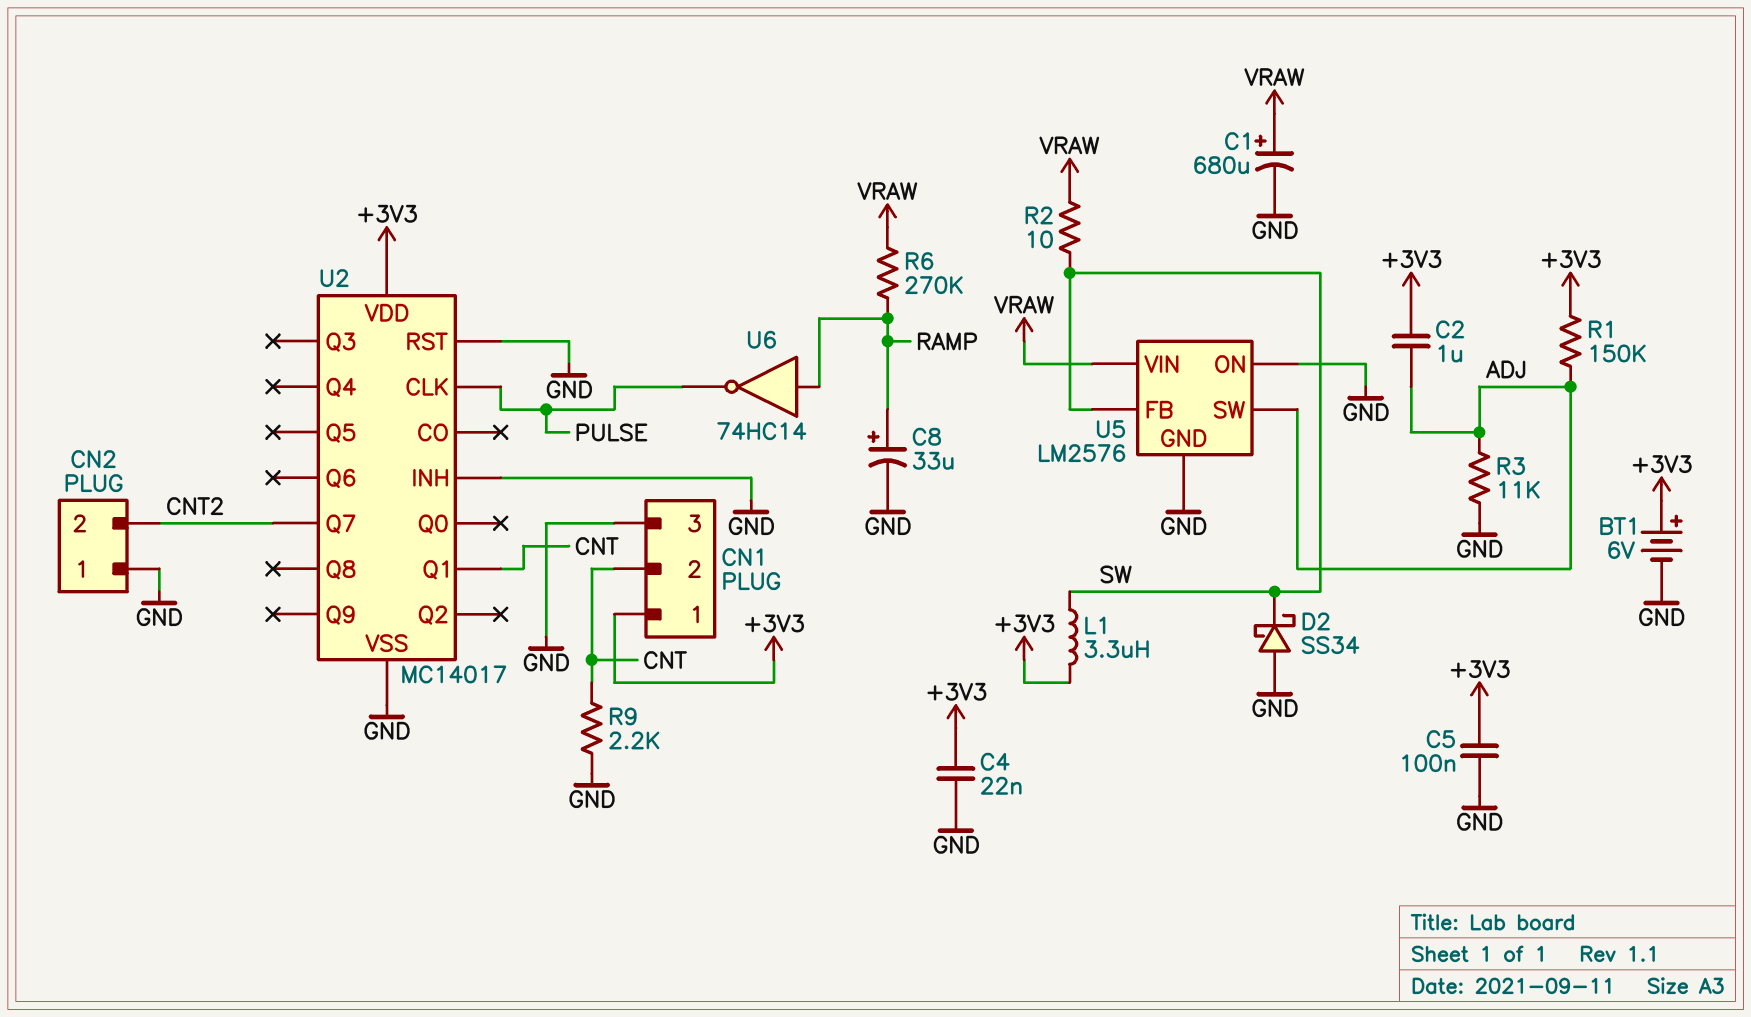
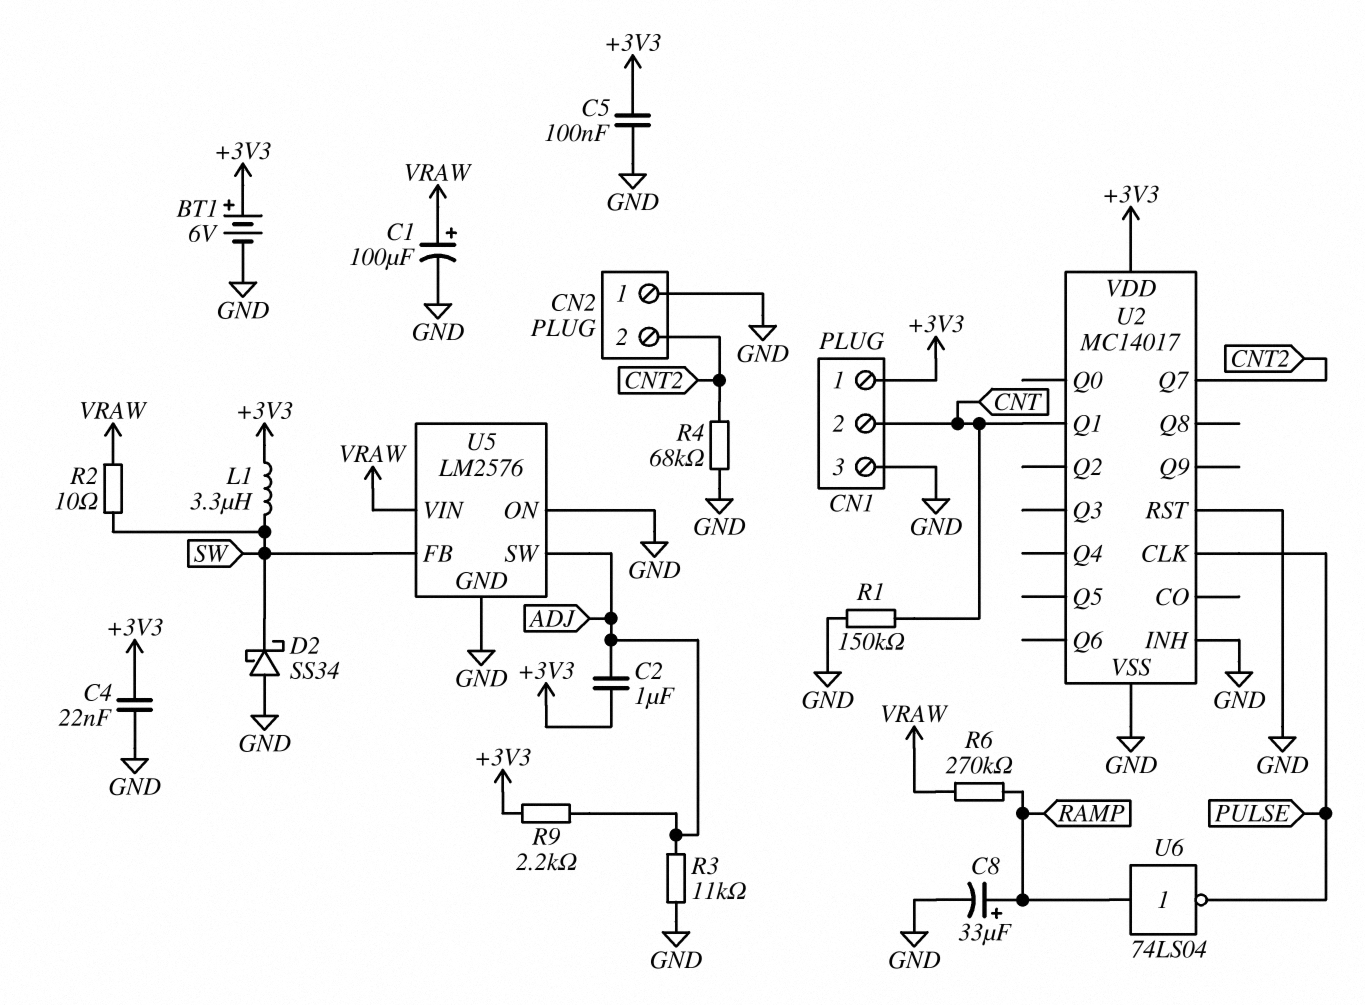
C1: 680uF (plus VRAW, minus GND) -> 100uF (plus VRAW, minus GND)
R1: 150k (+3V3, ADJ) -> 150k (CNT, GND)
R4: none -> 68k (CNT2, GND)
R9: 2.2k (CNT, GND) -> 2.2k (+3V3, ADJ)
U6: NOT 74HC14 (in RAMP, out PULSE) -> NOT 74LS04 (in RAMP, out PULSE)

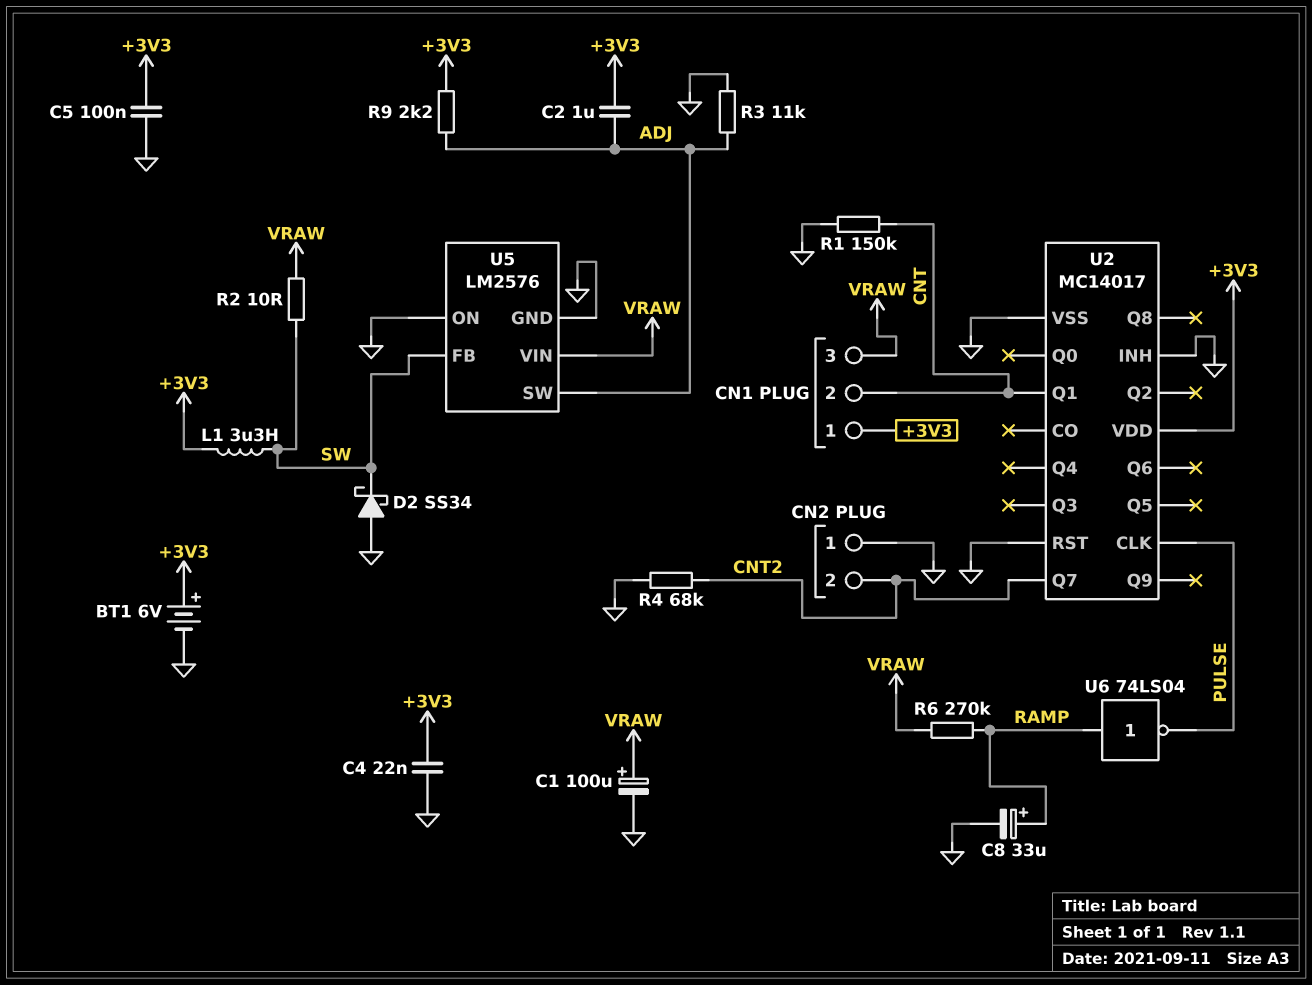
CN1 pin 3: GND -> VRAW

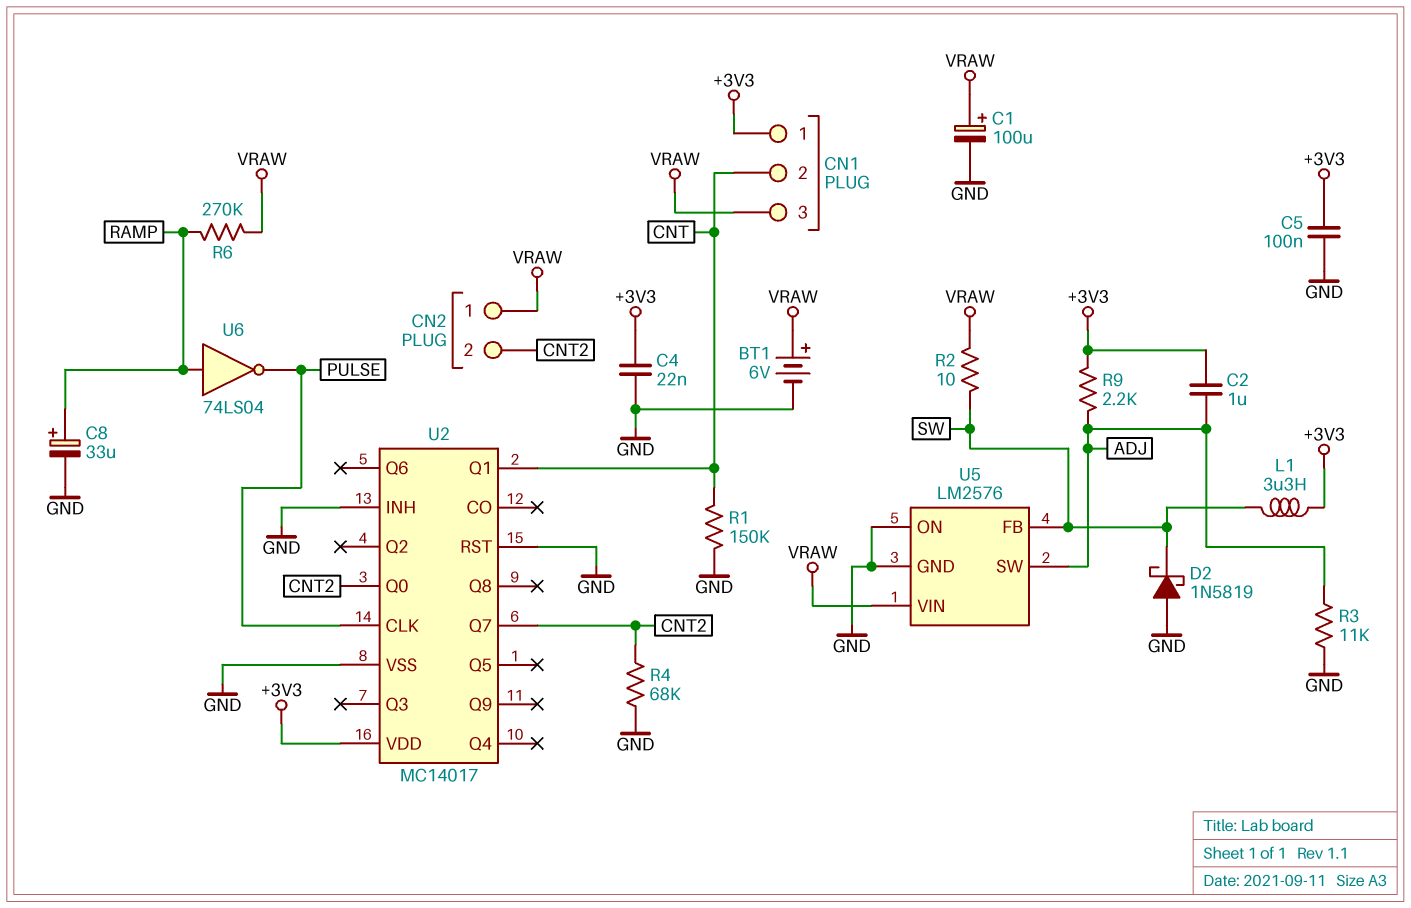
BT1: 6V (plus +3V3, minus GND) -> 6V (plus VRAW, minus GND)
CN2 pin 1: GND -> VRAW
D2: schottky SS34 (A GND, K SW) -> schottky 1N5819 (A GND, K SW)
U2 pin Q0: none -> CNT2

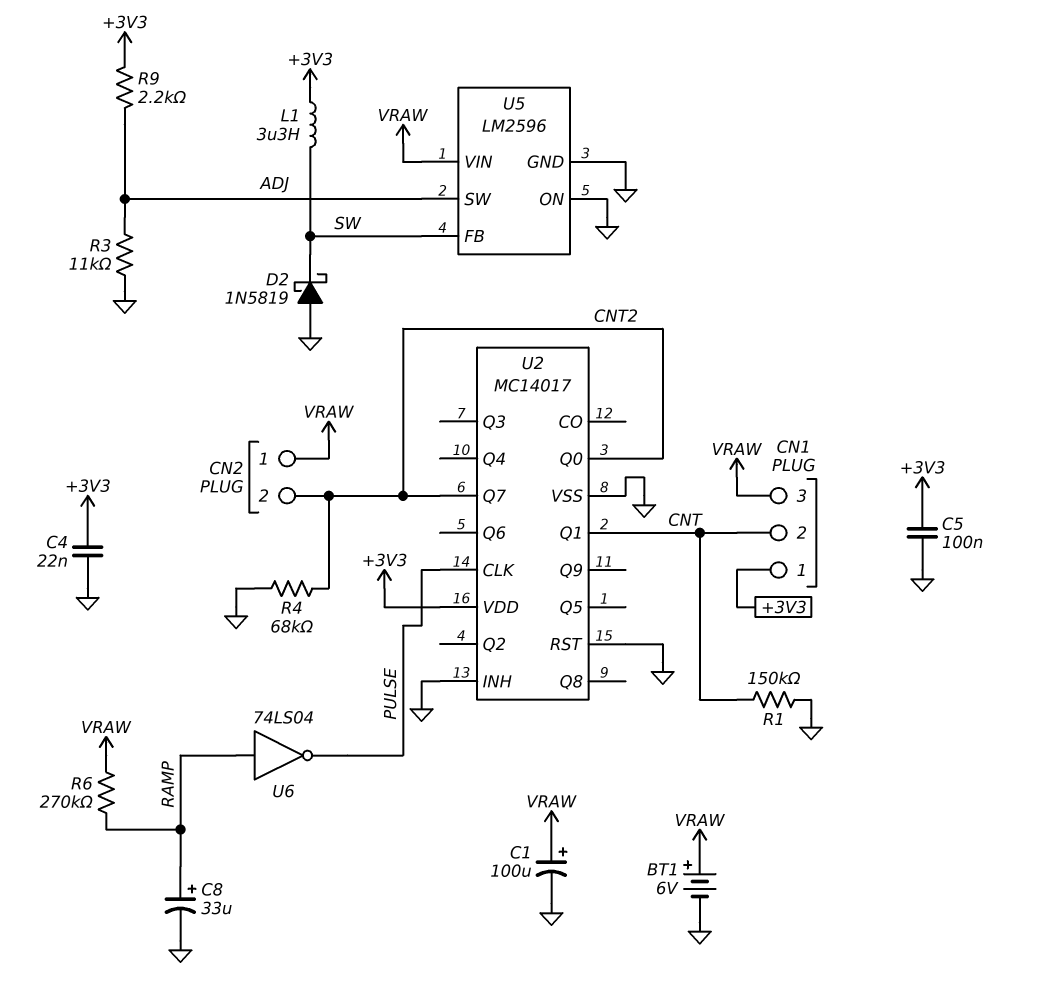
C2: 1uF (+3V3, ADJ) -> none
R2: 10 (SW, VRAW) -> none
U5: LM2576 -> LM2596

